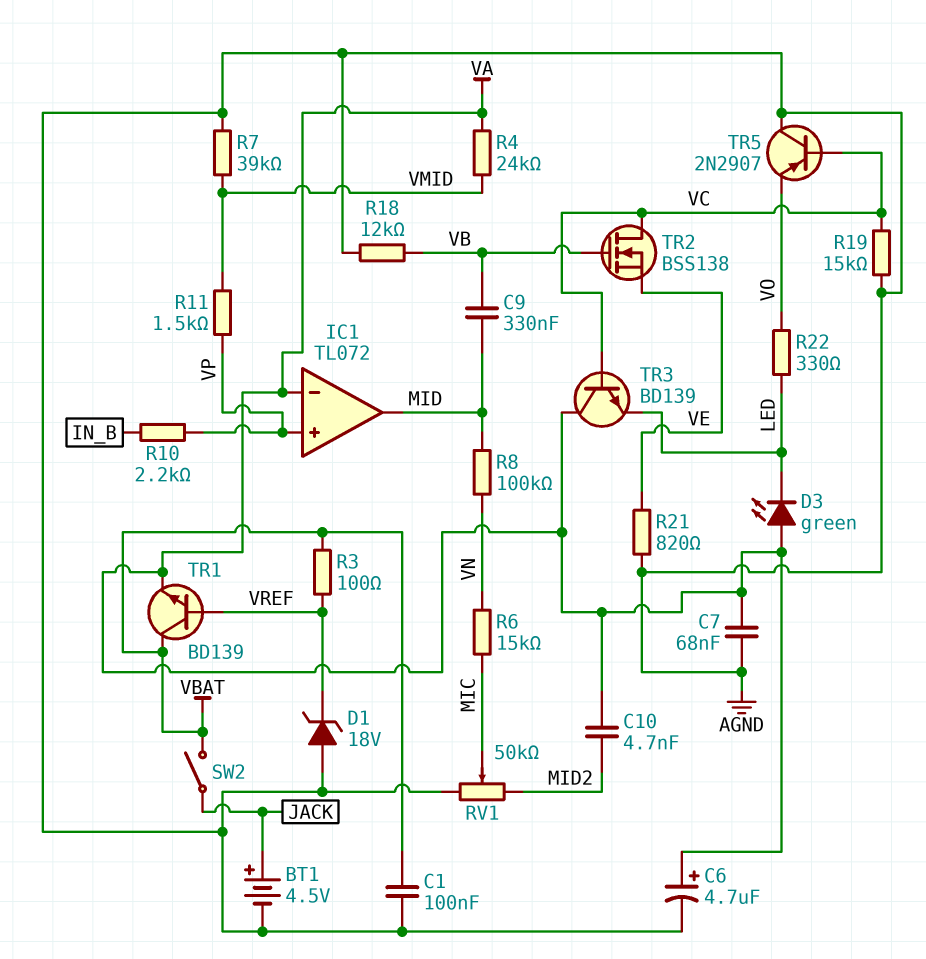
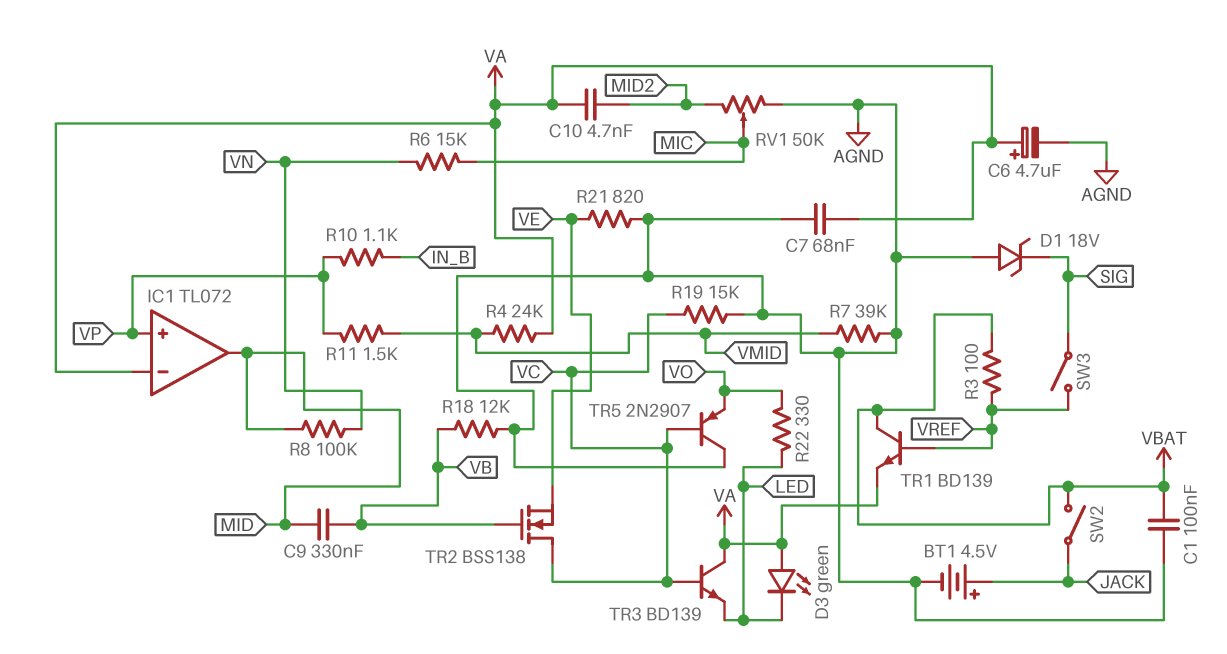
D1: zener 18V (A AGND, K VREF) -> zener 18V (A AGND, K SIG)
R10: 2.2k (IN_B, VP) -> 1.1k (IN_B, VP)
SW3: none -> switch (SIG, VREF)

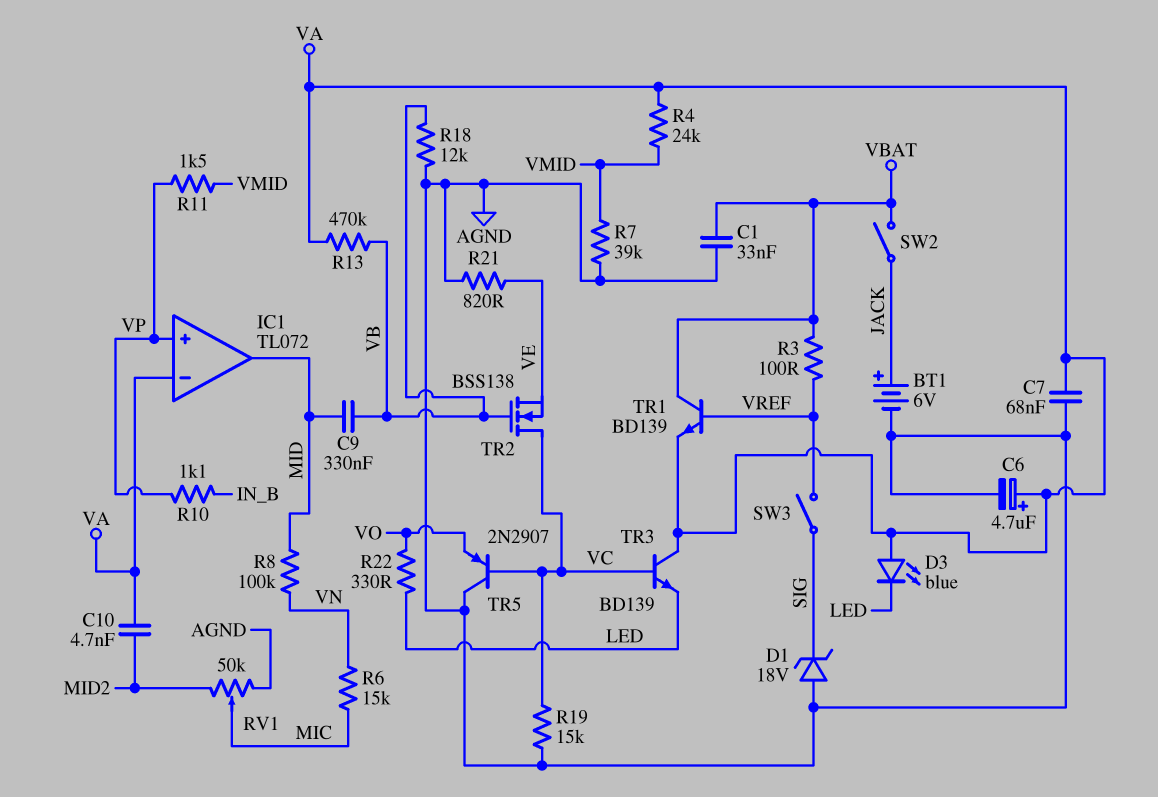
BT1: 4.5V (plus JACK, minus AGND) -> 6V (plus JACK, minus AGND)
C1: 100nF (AGND, VBAT) -> 33nF (AGND, VBAT)
D3: LED green (A VA, K LED) -> LED blue (A VA, K LED)
R13: none -> 470k (VA, VB)

